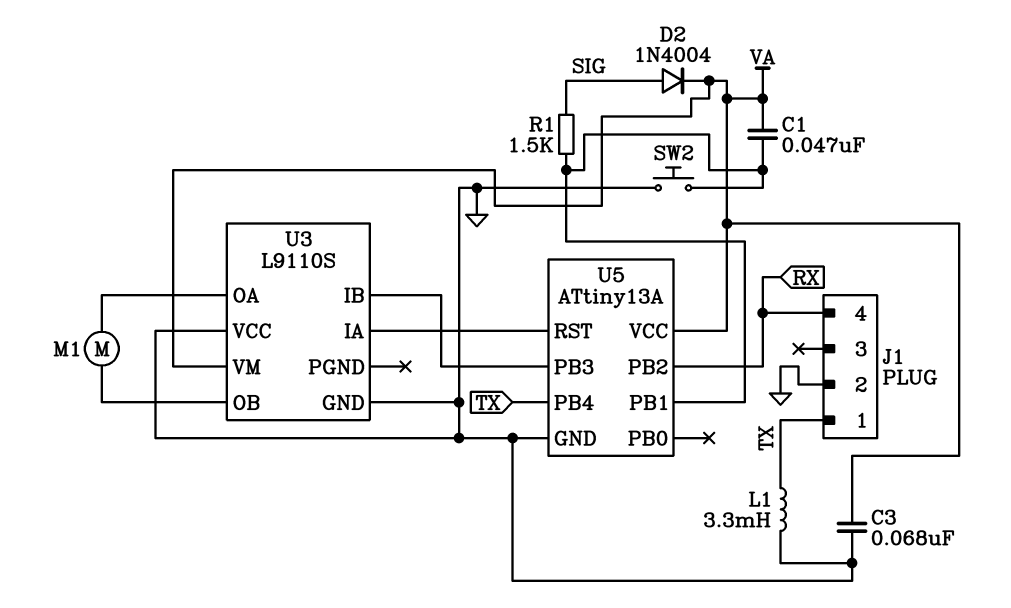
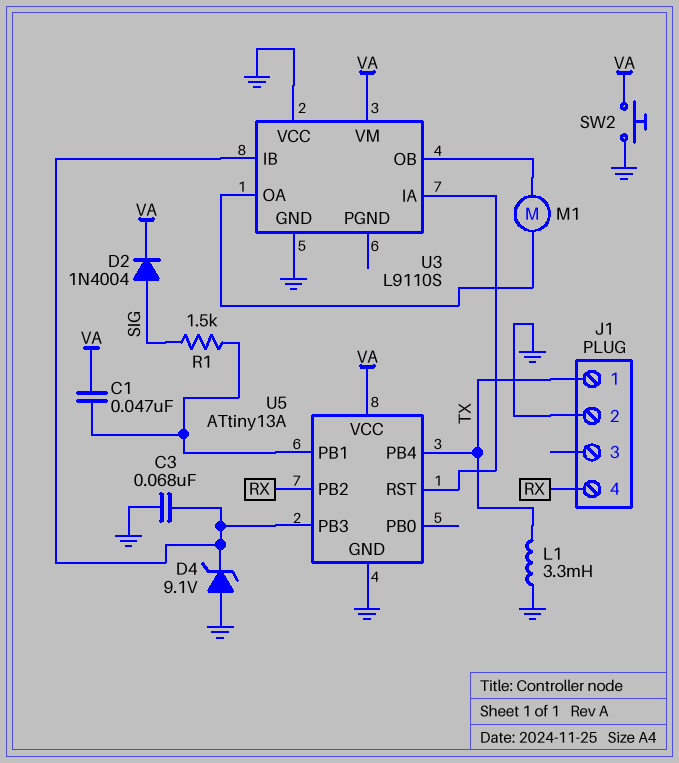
C3: 68nF (GND, VA) -> 68nF (GND, U3/IB)
D4: none -> zener 9.1V (A GND, K U3/IB)
SW2: button (GND, U5/PB1) -> button (GND, VA)

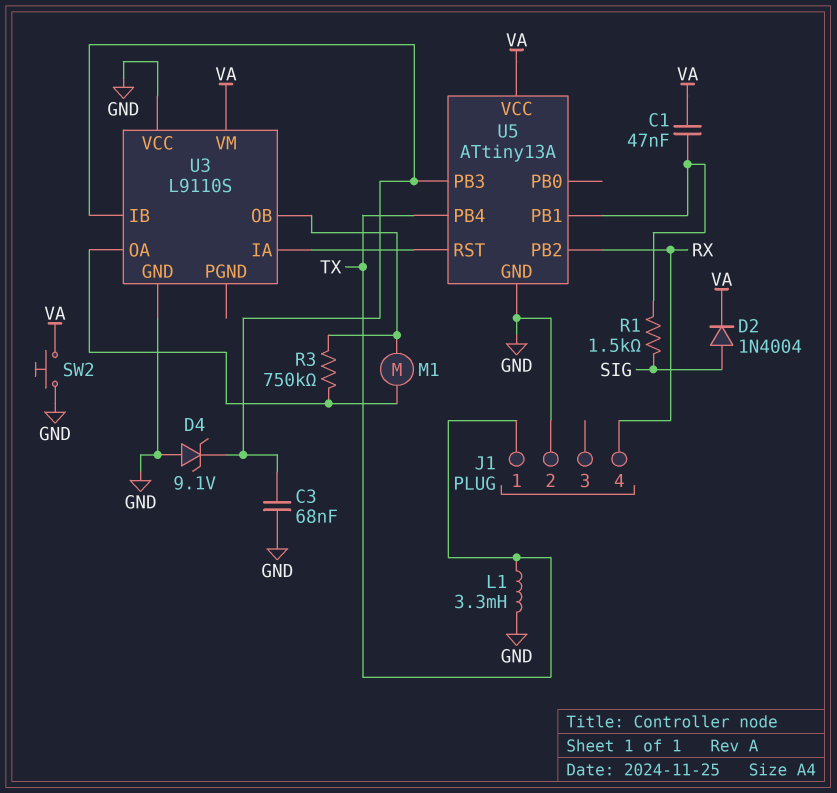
R3: none -> 750k (U3/OA, U3/OB)

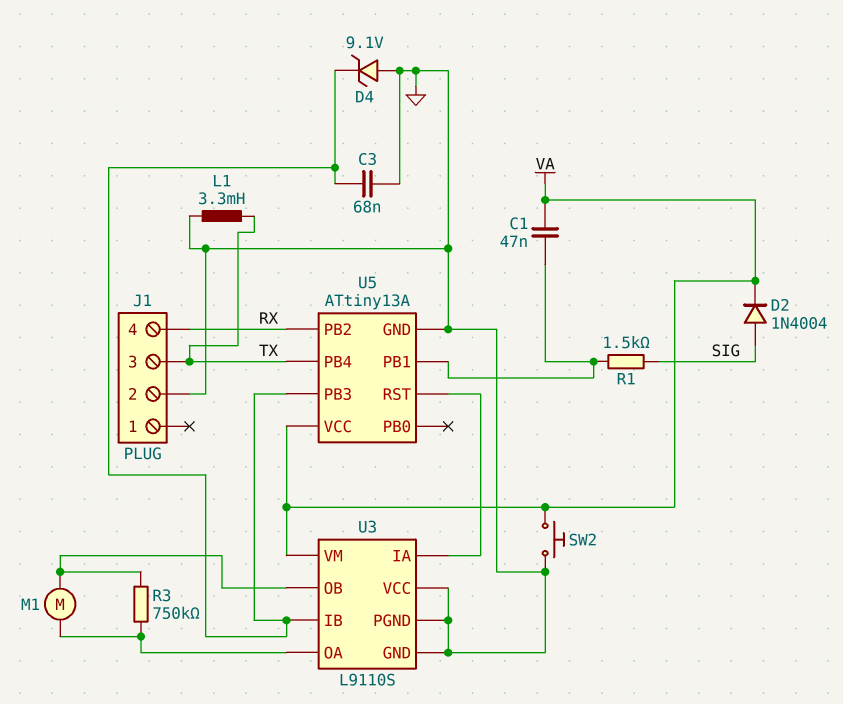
J1 pin 1: TX -> none
J1 pin 3: none -> TX
U3 pin PGND: none -> GND

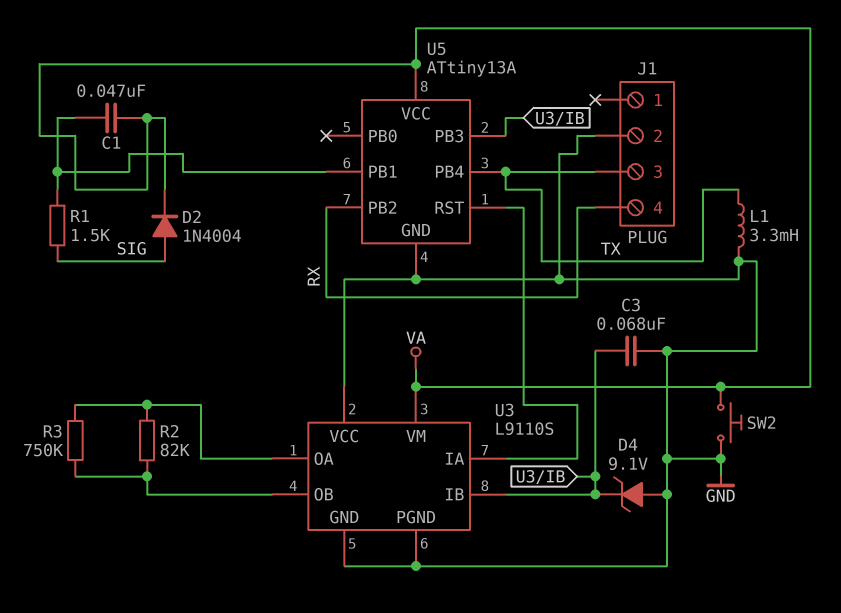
M1: motor (U3/OA, U3/OB) -> none
R2: none -> 82k (U3/OA, U3/OB)

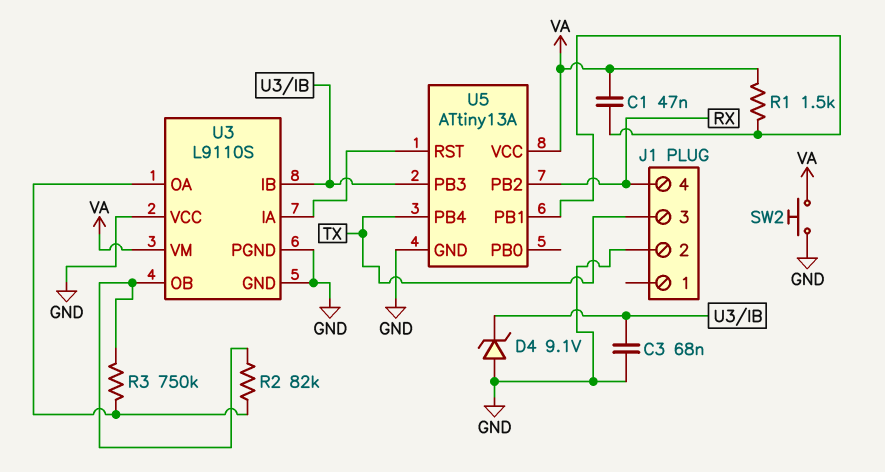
D2: diode 1N4004 (A SIG, K VA) -> none
L1: 3.3mH (GND, TX) -> none
R1: 1.5k (SIG, U5/PB1) -> 1.5k (U5/PB1, VA)

